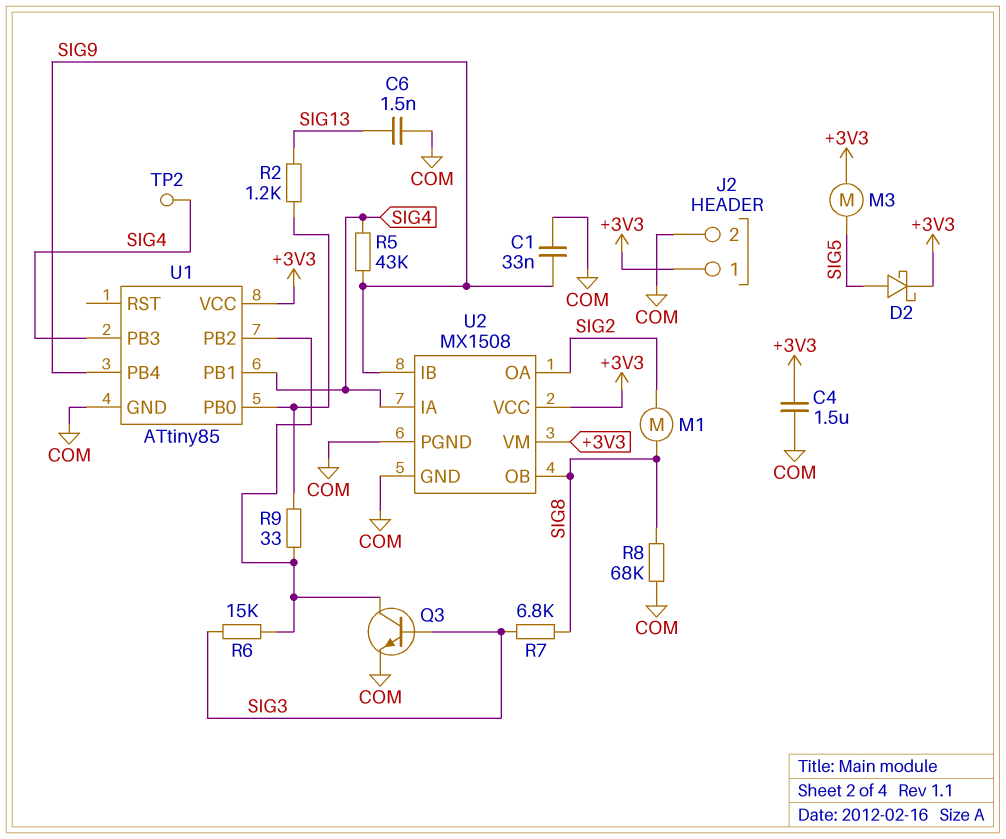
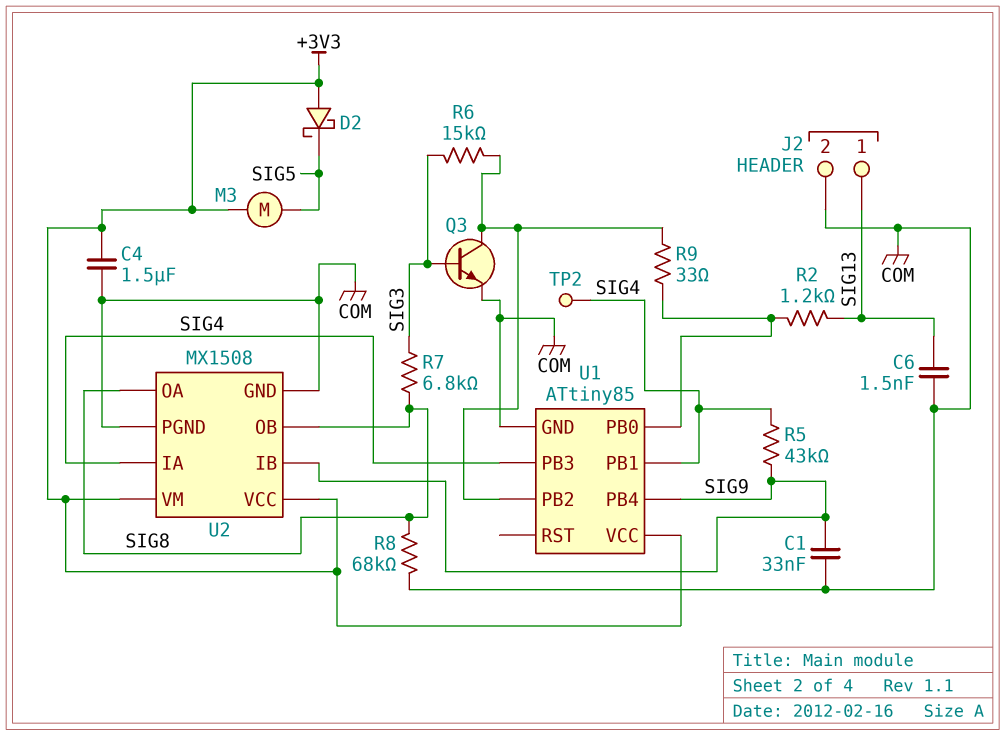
D2: schottky (A SIG5, K +3V3) -> schottky (A +3V3, K SIG5)
J2 pin 1: +3V3 -> SIG13
M1: motor (SIG2, SIG8) -> none
U2 pin OA: SIG2 -> SIG8

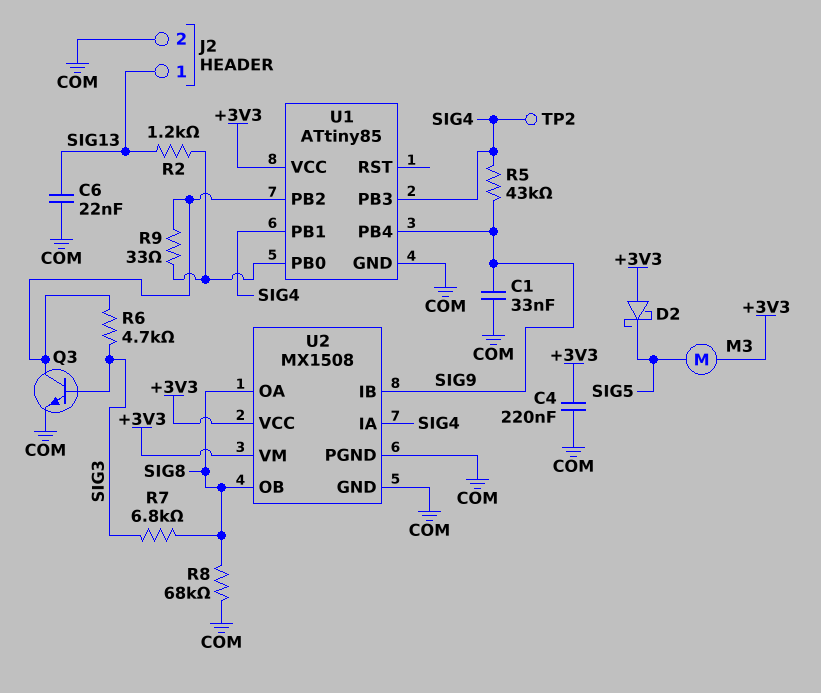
C4: 1.5uF (+3V3, COM) -> 220nF (+3V3, COM)
C6: 1.5nF (COM, SIG13) -> 22nF (COM, SIG13)
R6: 15k (SIG3, U1/PB2) -> 4.7k (SIG3, U1/PB2)

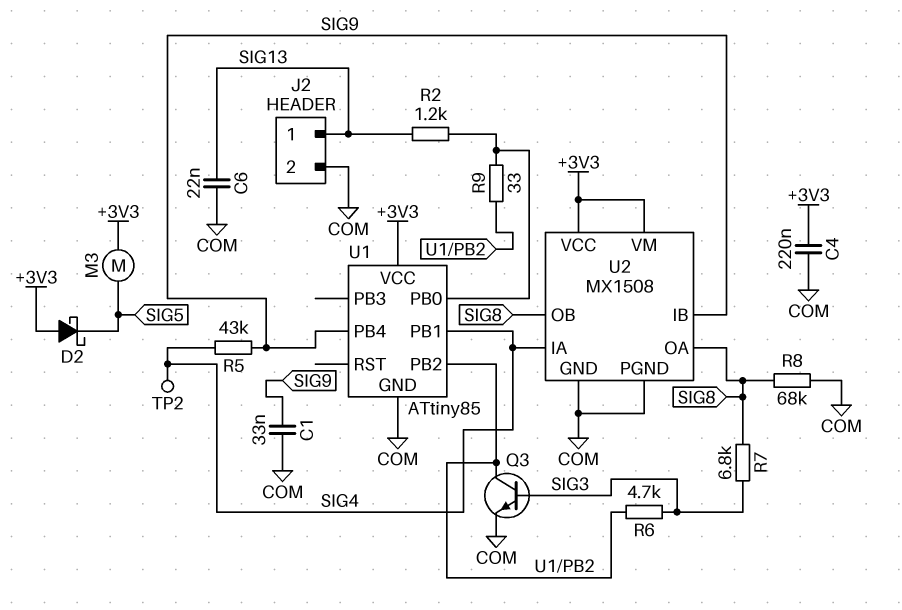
U1 pin PB3: SIG4 -> none

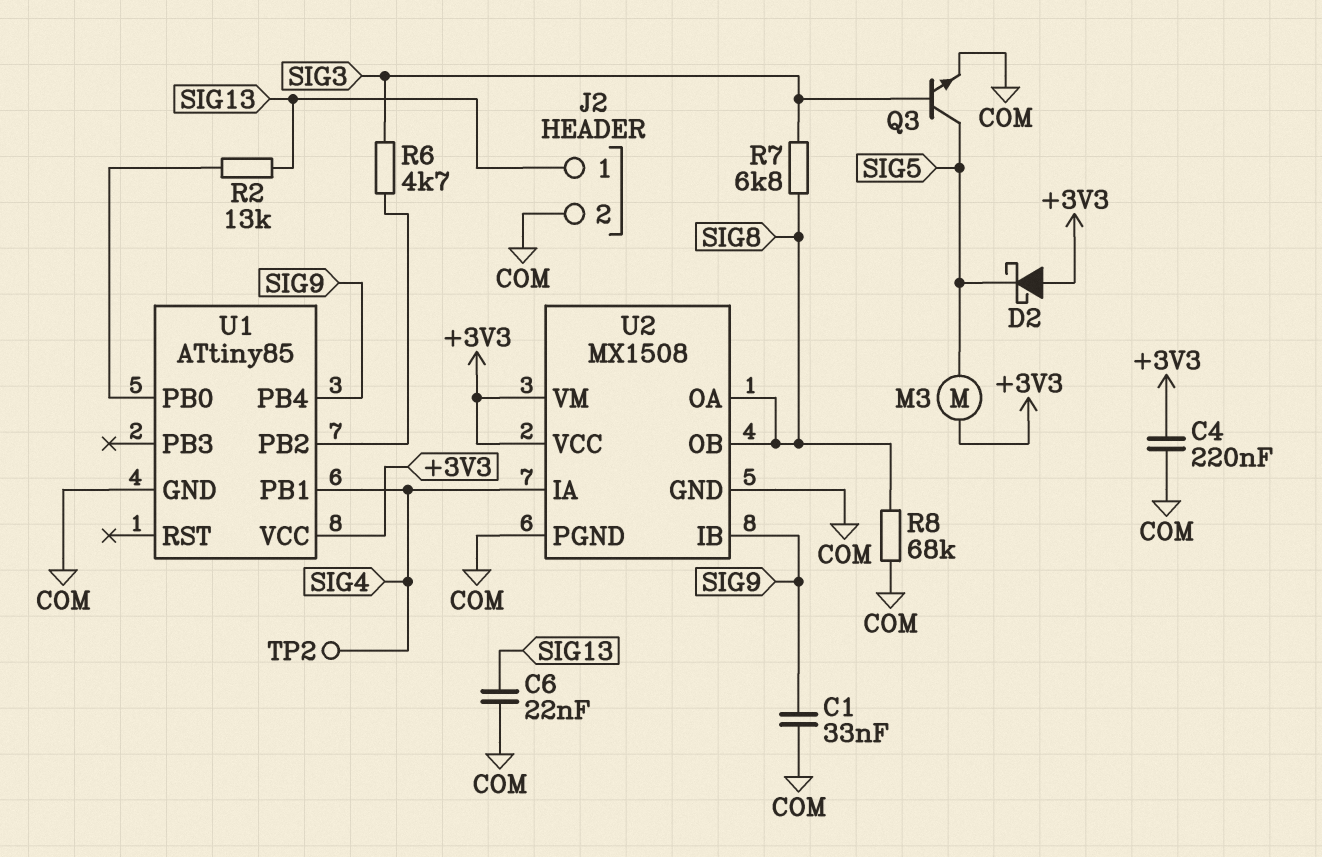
Q3: NPN (B SIG3, C U1/PB2, E COM) -> NPN (B SIG3, C SIG5, E COM)
R2: 1.2k (SIG13, U1/PB0) -> 13k (SIG13, U1/PB0)
R5: 43k (SIG4, SIG9) -> none
R9: 33 (U1/PB0, U1/PB2) -> none

